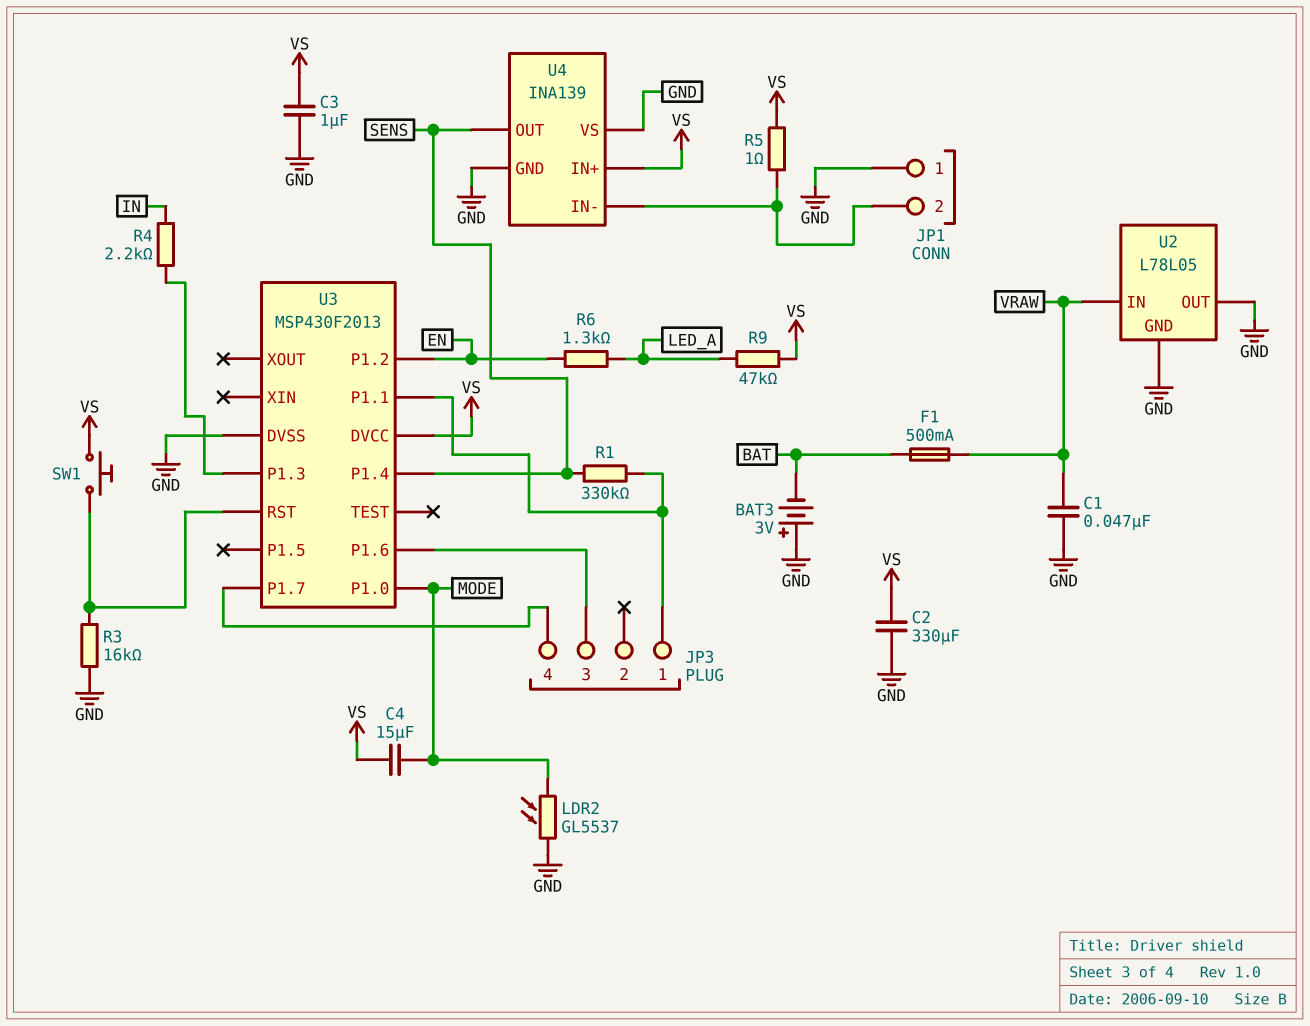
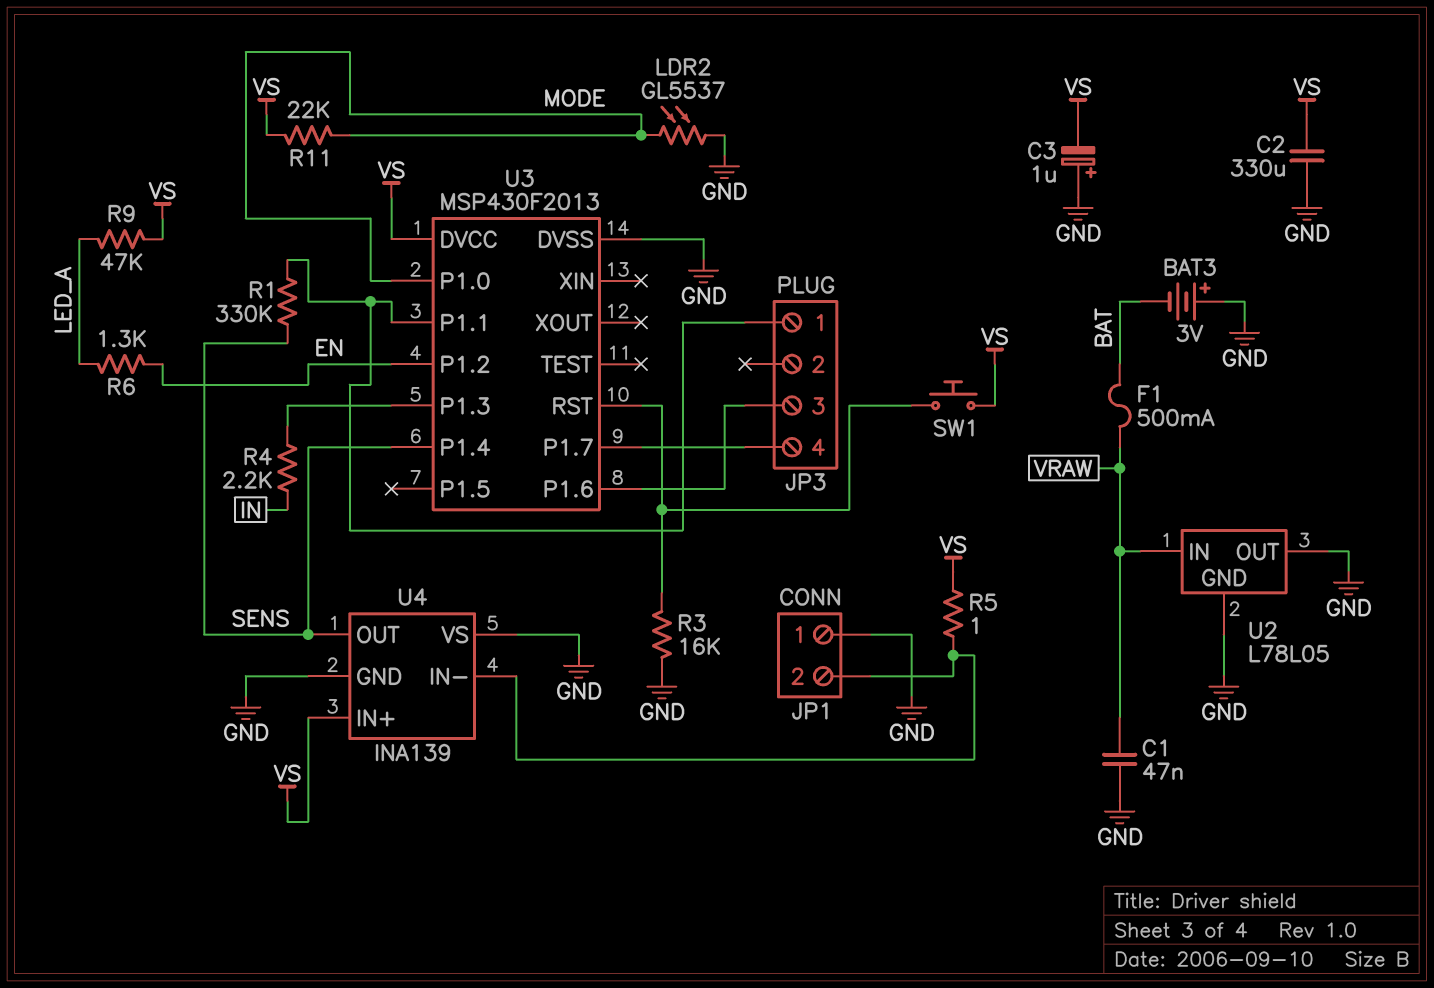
C3: 1uF (GND, VS) -> 1uF (plus GND, minus VS)
C4: 15uF (MODE, VS) -> none
R11: none -> 22k (MODE, VS)

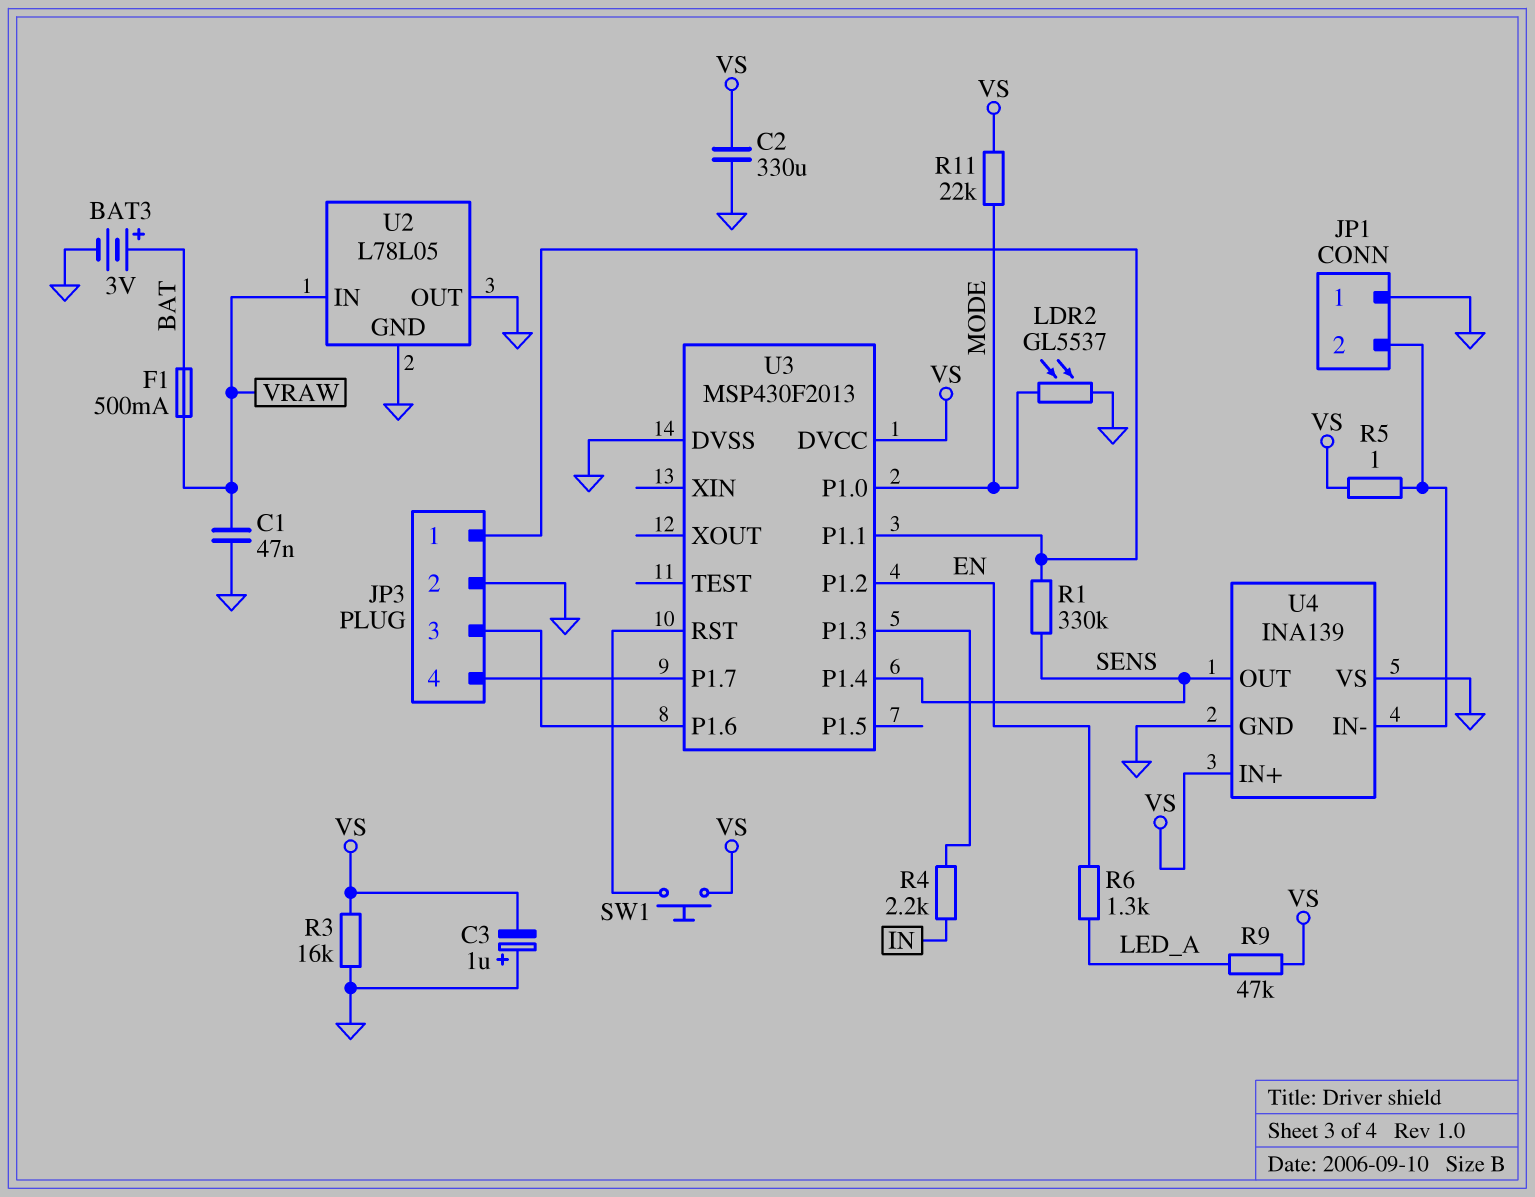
BAT3: 3V (plus GND, minus BAT) -> 3V (plus BAT, minus GND)
JP3 pin 2: none -> GND
R3: 16k (GND, U3/RST) -> 16k (GND, VS)

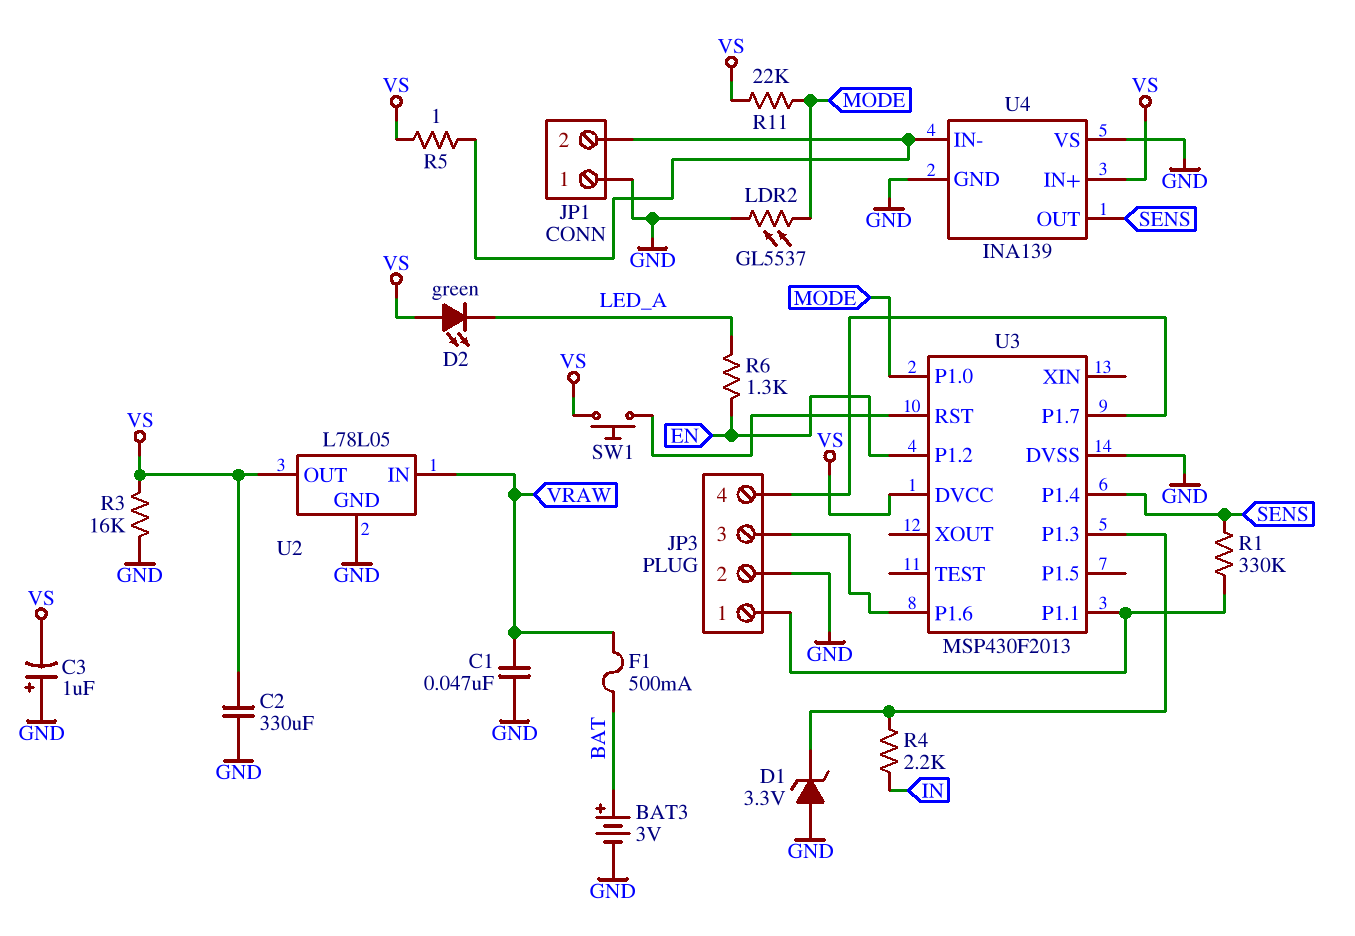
D1: none -> zener 3.3V (A GND, K U3/P1.3)
D2: none -> LED green (A VS, K LED_A)
R9: 47k (LED_A, VS) -> none
U2 pin OUT: GND -> VS

